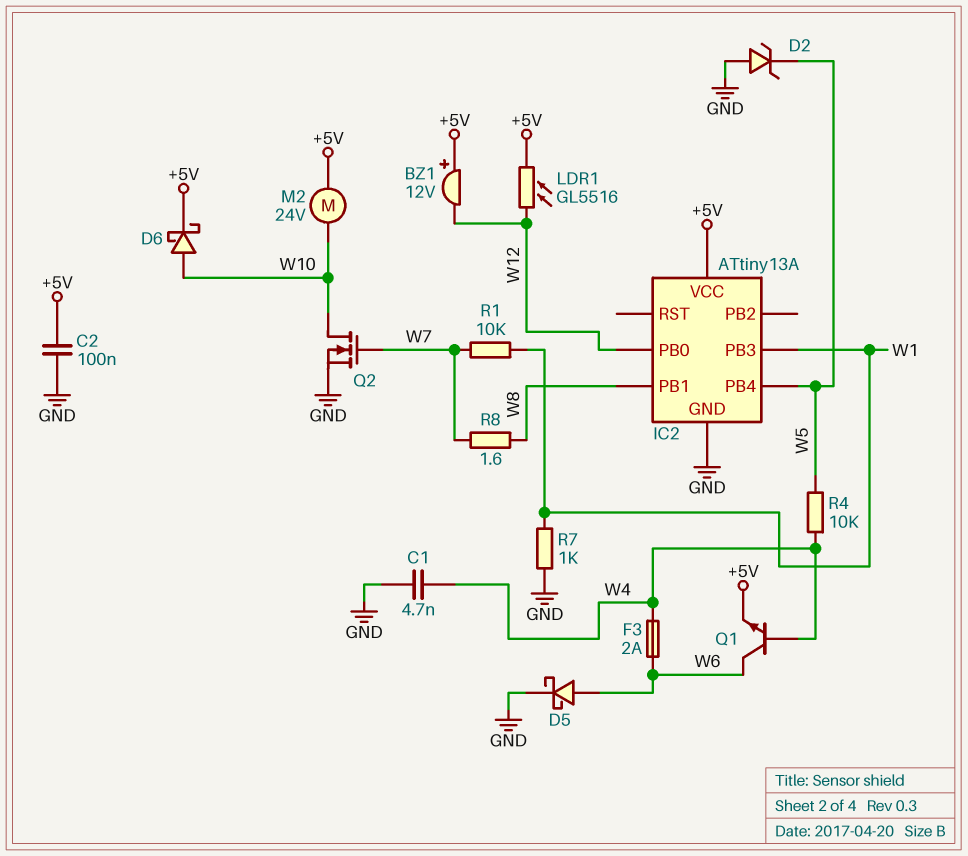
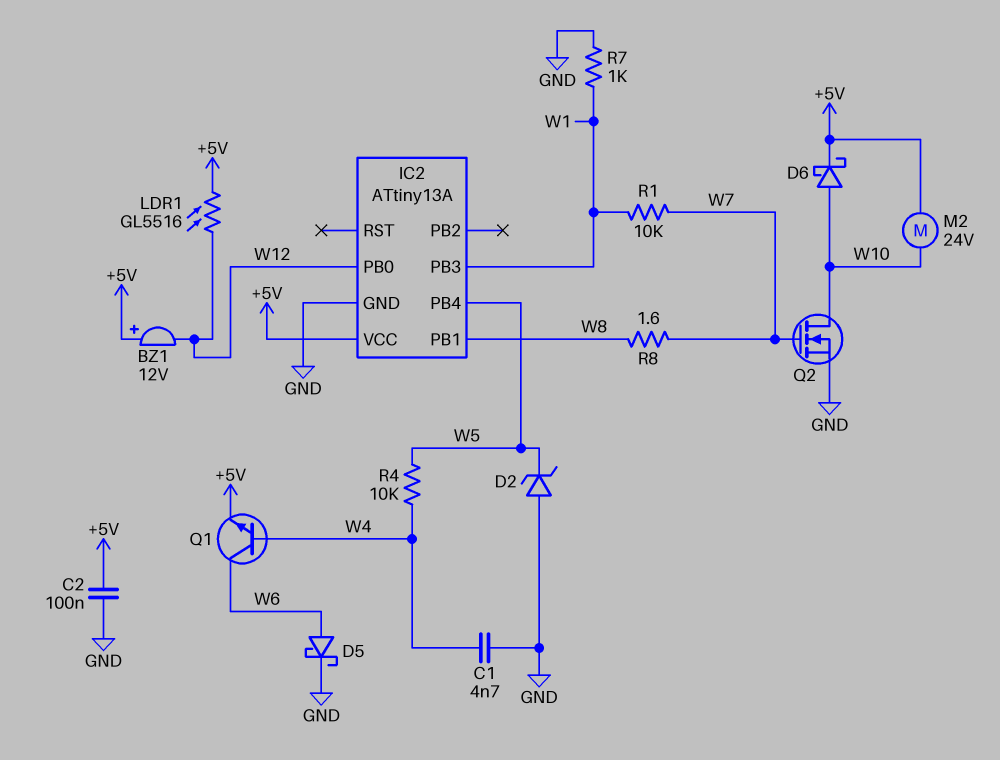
F3: 2A (W4, W6) -> none

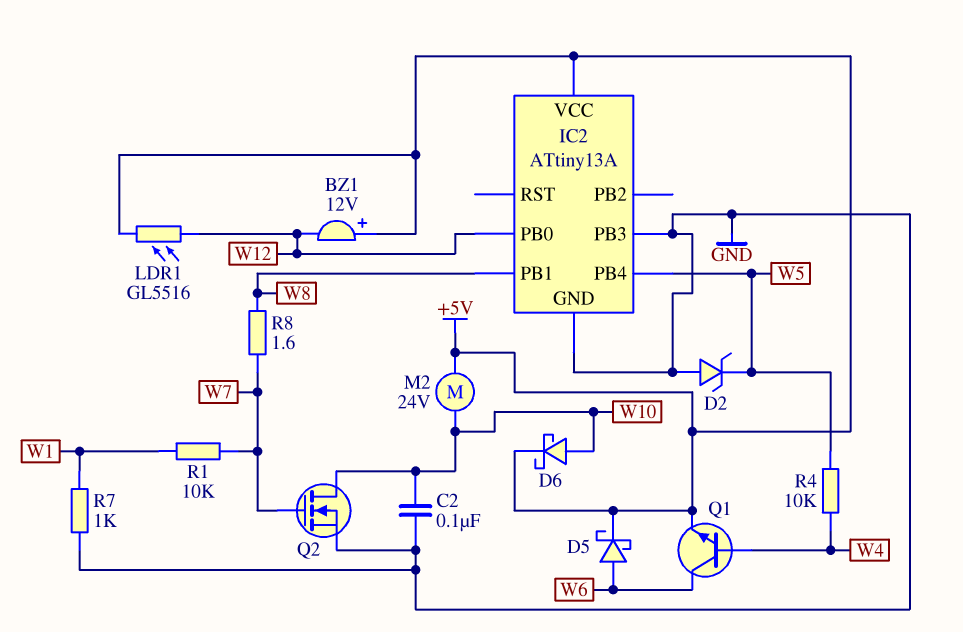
C1: 4.7nF (GND, W4) -> none
C2: 100nF (+5V, GND) -> 100nF (GND, W10)
D5: schottky (A W6, K GND) -> schottky (A W6, K +5V)
IC2 pin PB3: W1 -> GND

